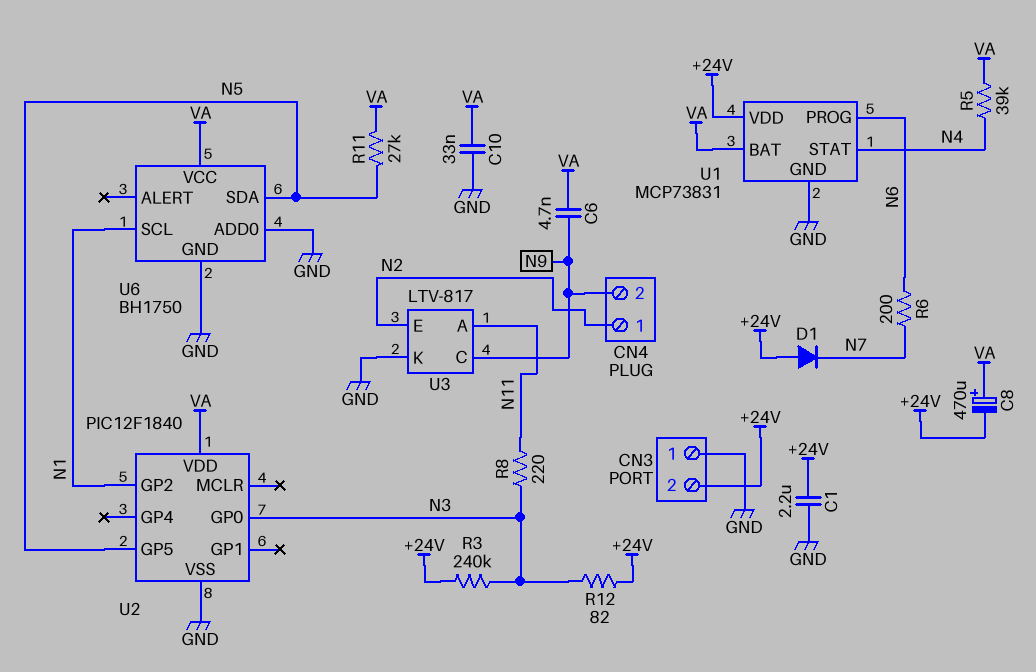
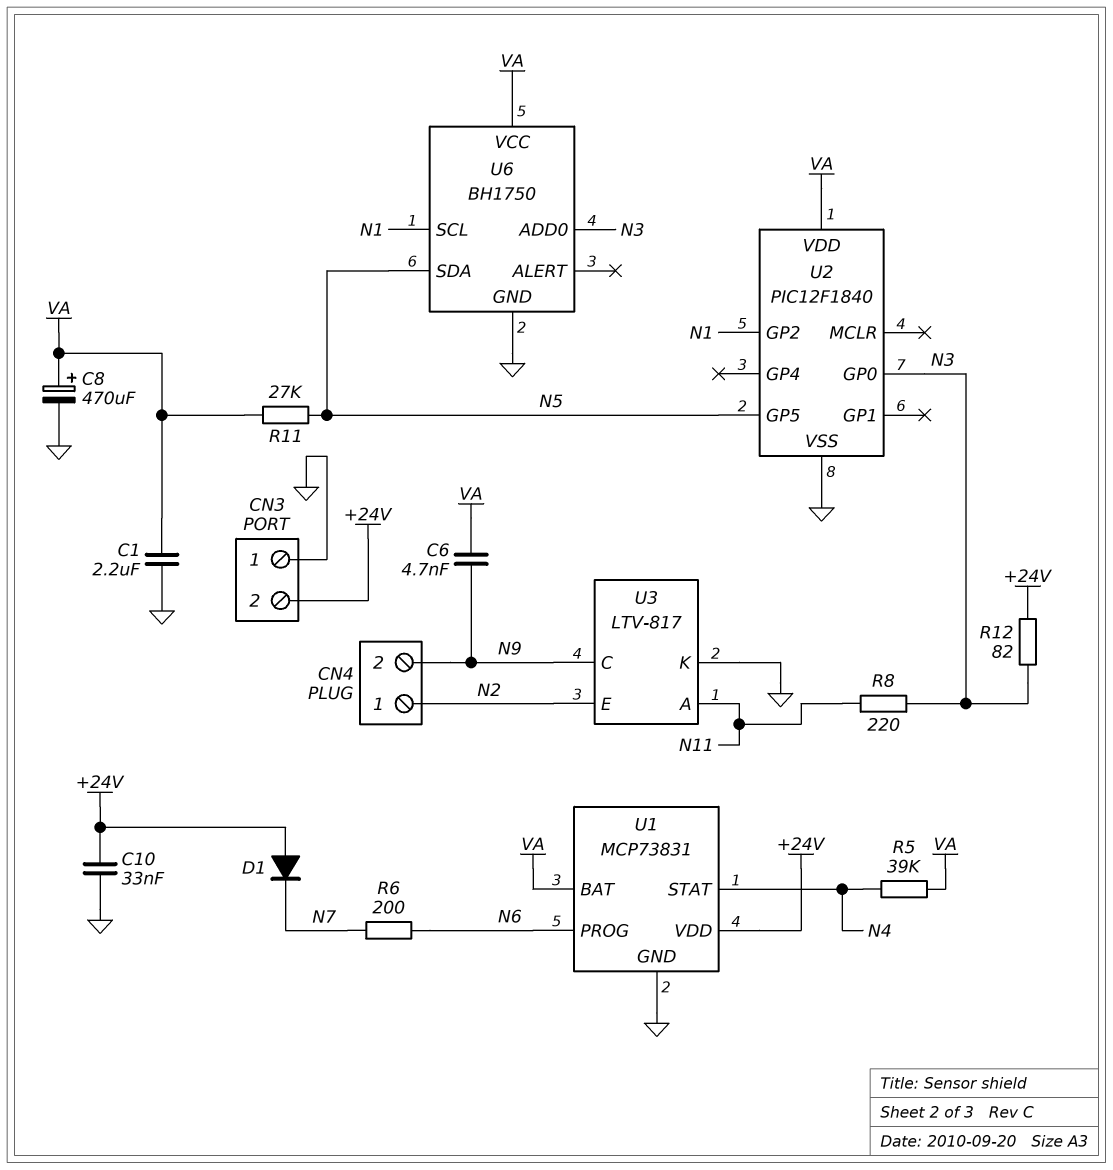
C1: 2.2uF (+24V, GND) -> 2.2uF (GND, VA)
C8: 470uF (plus VA, minus +24V) -> 470uF (plus VA, minus GND)
C10: 33nF (GND, VA) -> 33nF (+24V, GND)
R3: 240k (+24V, N3) -> none
U6 pin ADD0: GND -> N3

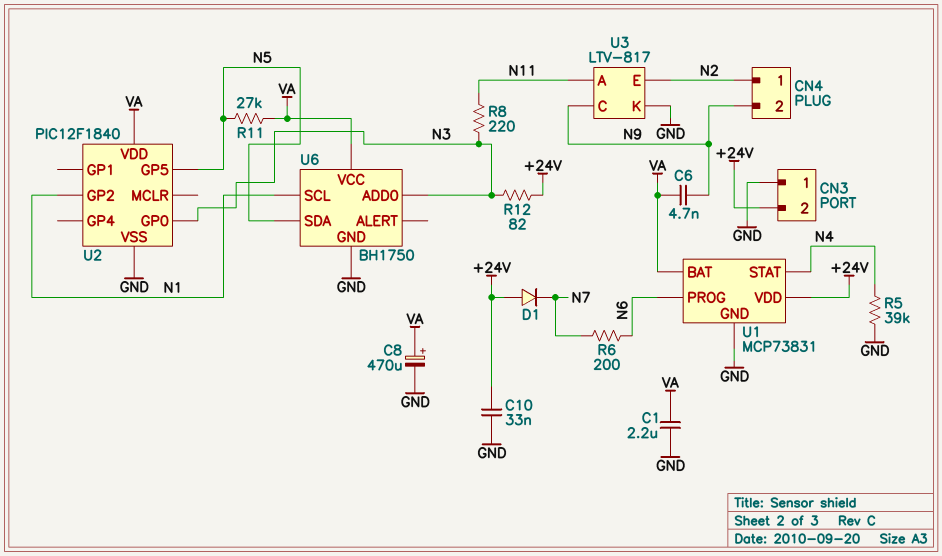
R5: 39k (N4, VA) -> 39k (GND, N4)

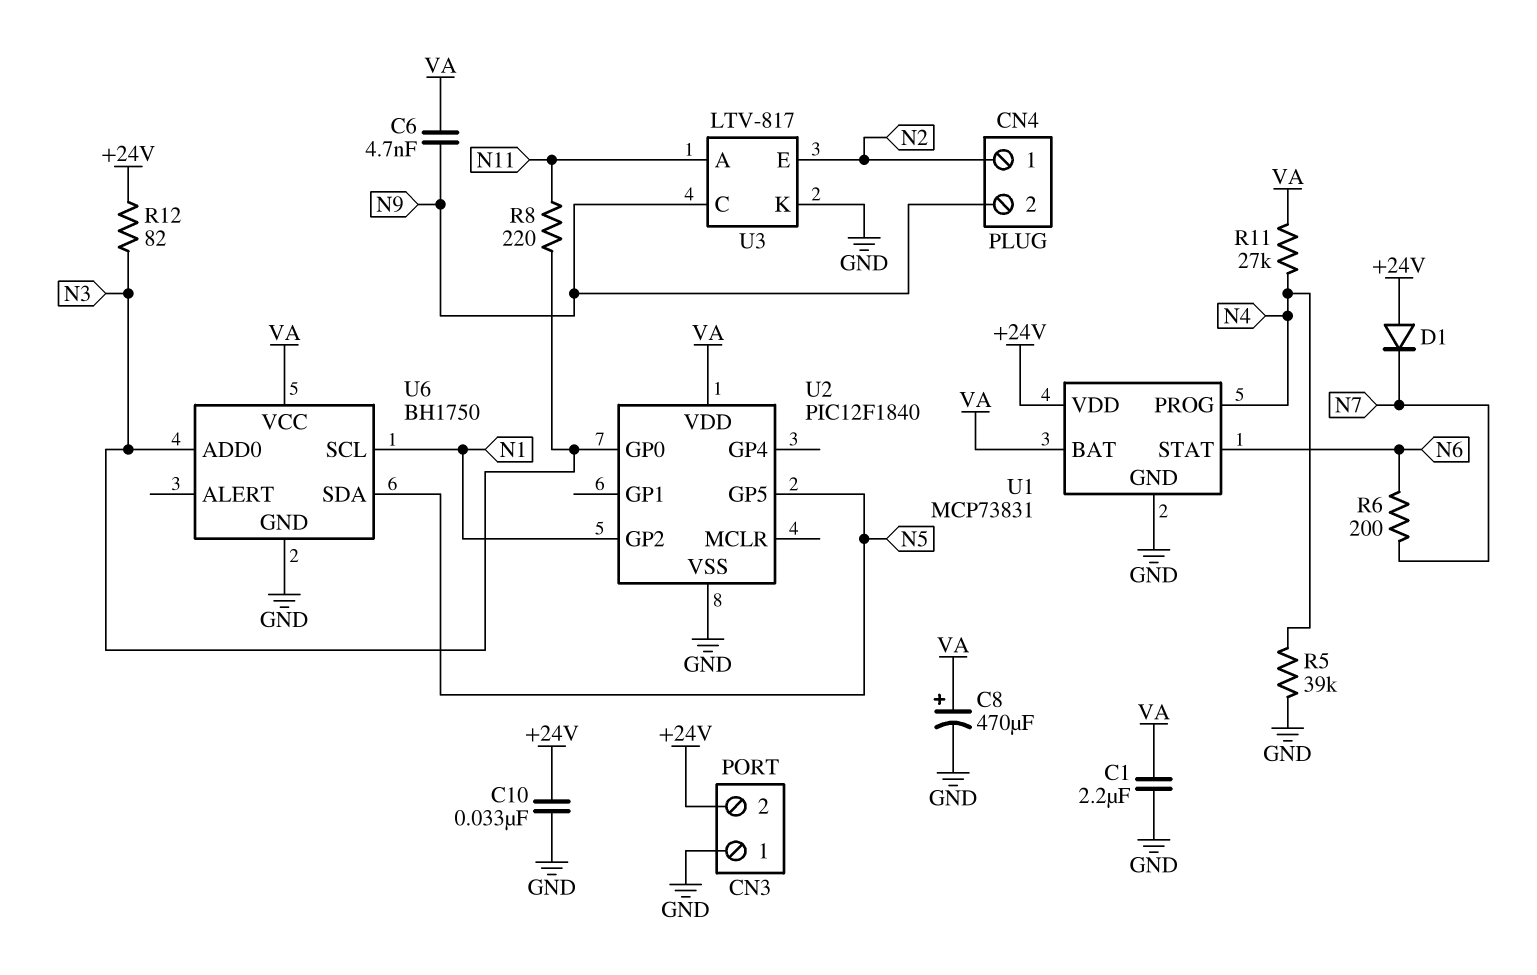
R11: 27k (N5, VA) -> 27k (N4, VA)
U1 pin PROG: N6 -> N4
U1 pin STAT: N4 -> N6

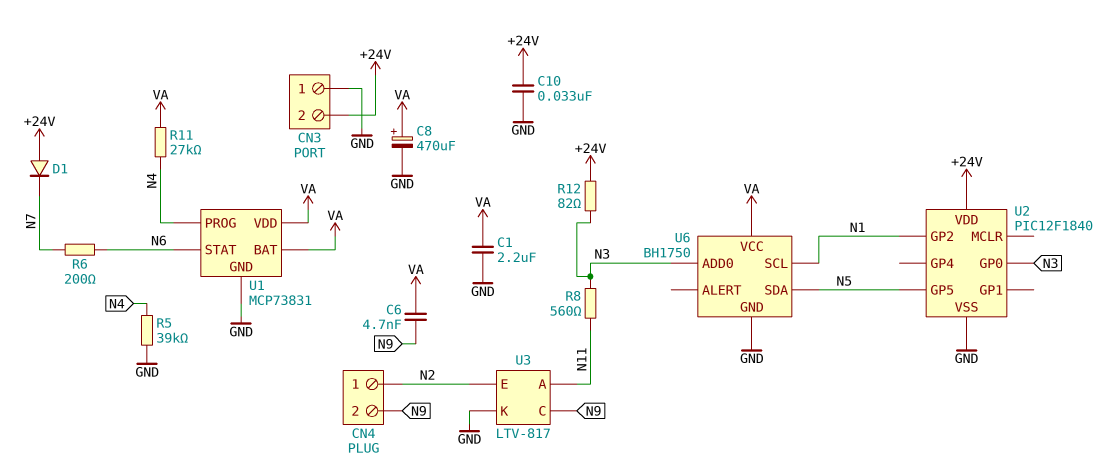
R8: 220 (N3, N11) -> 560 (N3, N11)
U1 pin VDD: +24V -> VA
U2 pin VDD: VA -> +24V

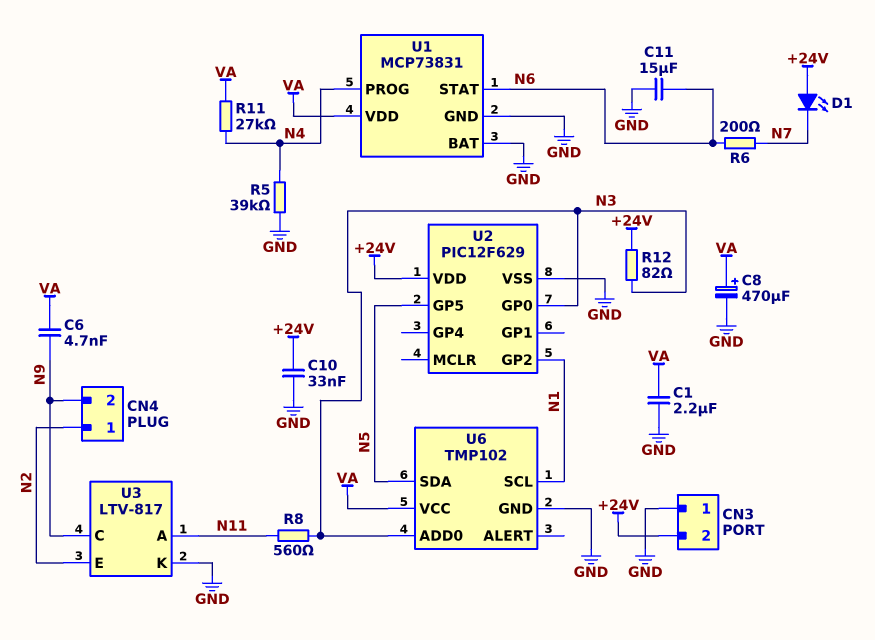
C11: none -> 15uF (GND, N6)
D1: diode (A +24V, K N7) -> LED (A +24V, K N7)
U1 pin BAT: VA -> GND
U2: PIC12F1840 -> PIC12F629
U6: BH1750 -> TMP102

